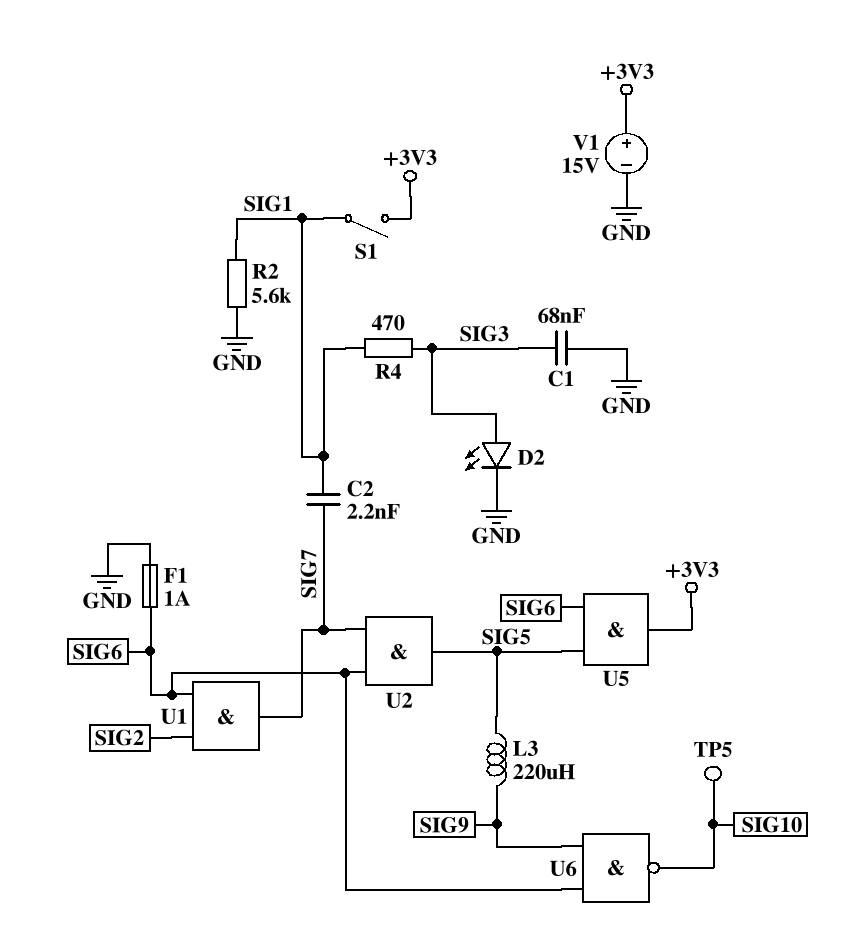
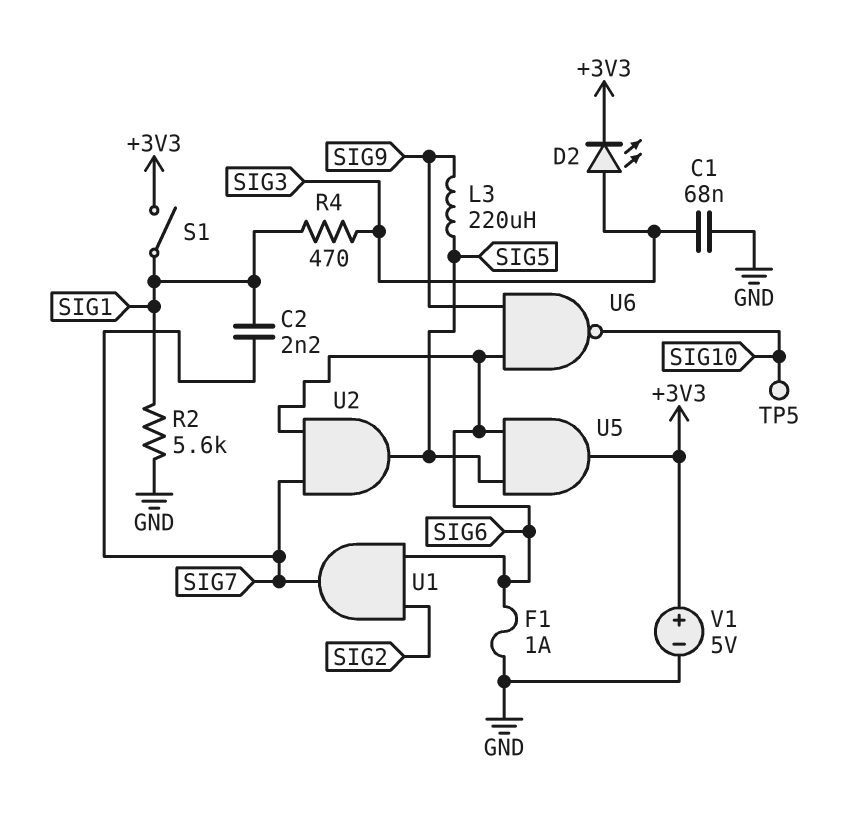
D2: LED (A SIG3, K GND) -> LED (A SIG3, K +3V3)
V1: 15V (plus +3V3, minus GND) -> 5V (plus +3V3, minus GND)

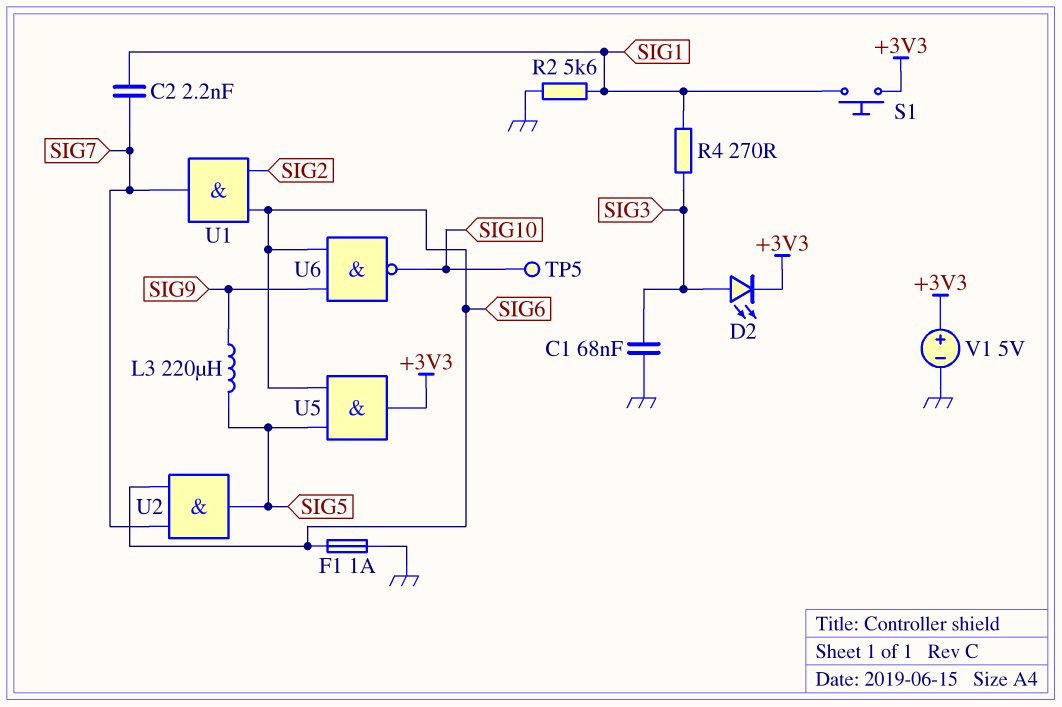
R4: 470 (SIG1, SIG3) -> 270 (SIG1, SIG3)
S1: switch (+3V3, SIG1) -> button (+3V3, SIG1)

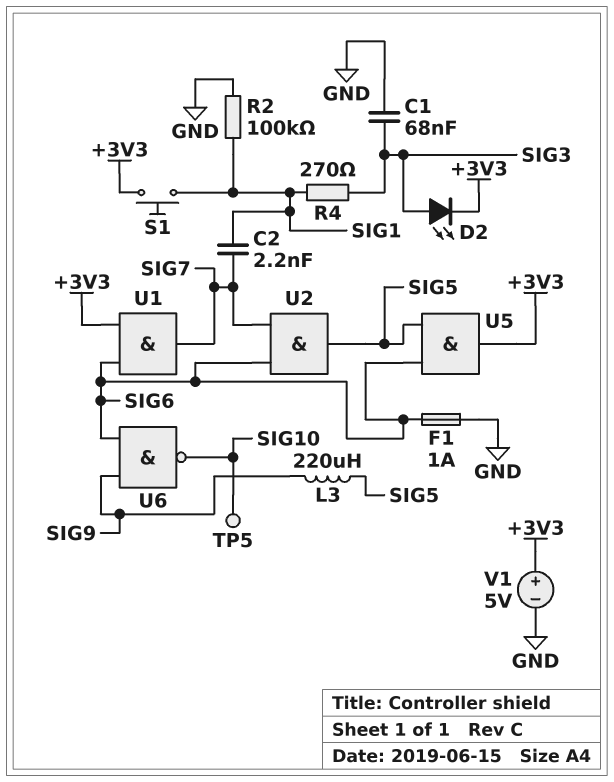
R2: 5.6k (GND, SIG1) -> 100k (GND, SIG1)
U1: AND (in SIG2, in SIG6, out SIG7) -> AND (in +3V3, in SIG6, out SIG7)

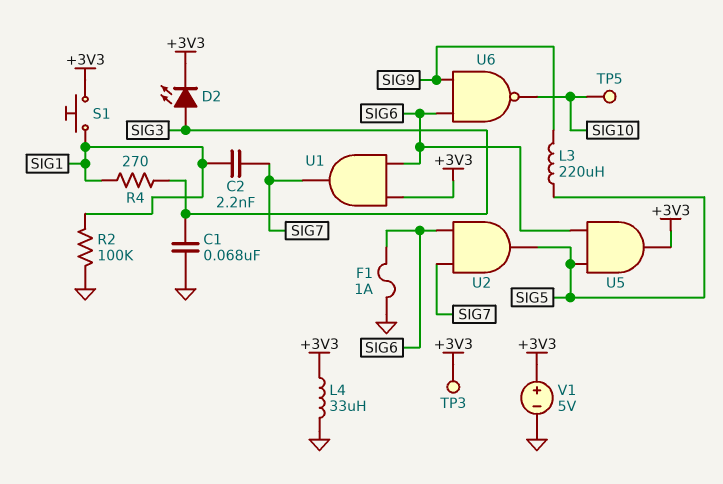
L4: none -> 33uH (+3V3, GND)
TP3: none -> test point (+3V3)

